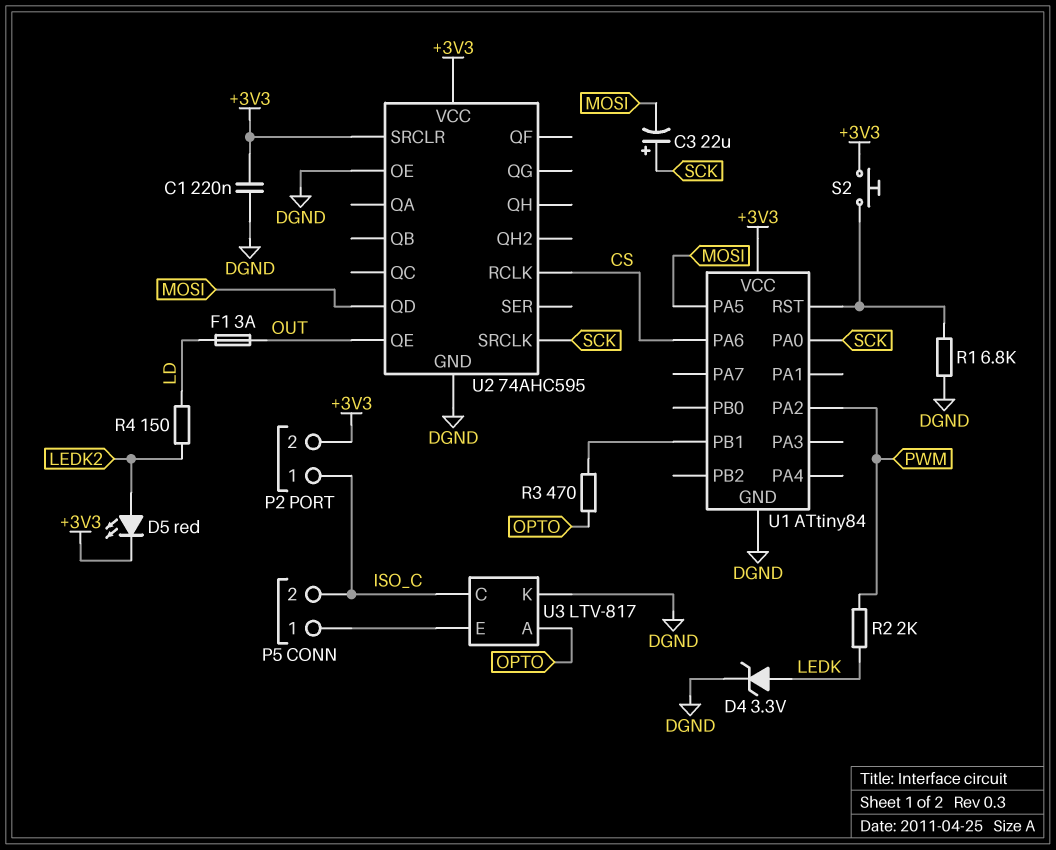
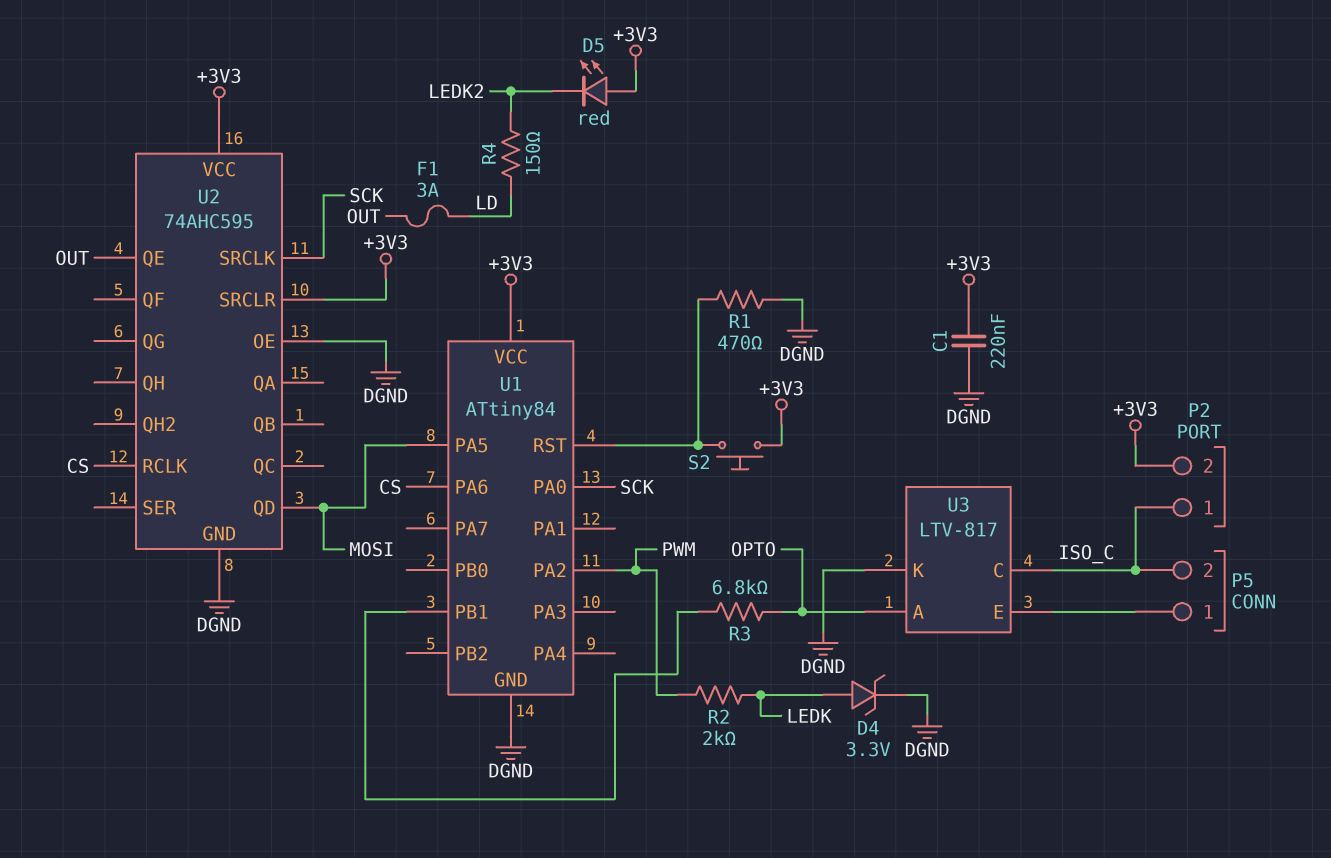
C3: 22uF (plus SCK, minus MOSI) -> none
D5: LED red (A LEDK2, K +3V3) -> LED red (A +3V3, K LEDK2)
R1: 6.8k (DGND, U1/RST) -> 470 (DGND, U1/RST)
R3: 470 (OPTO, U1/PB1) -> 6.8k (OPTO, U1/PB1)

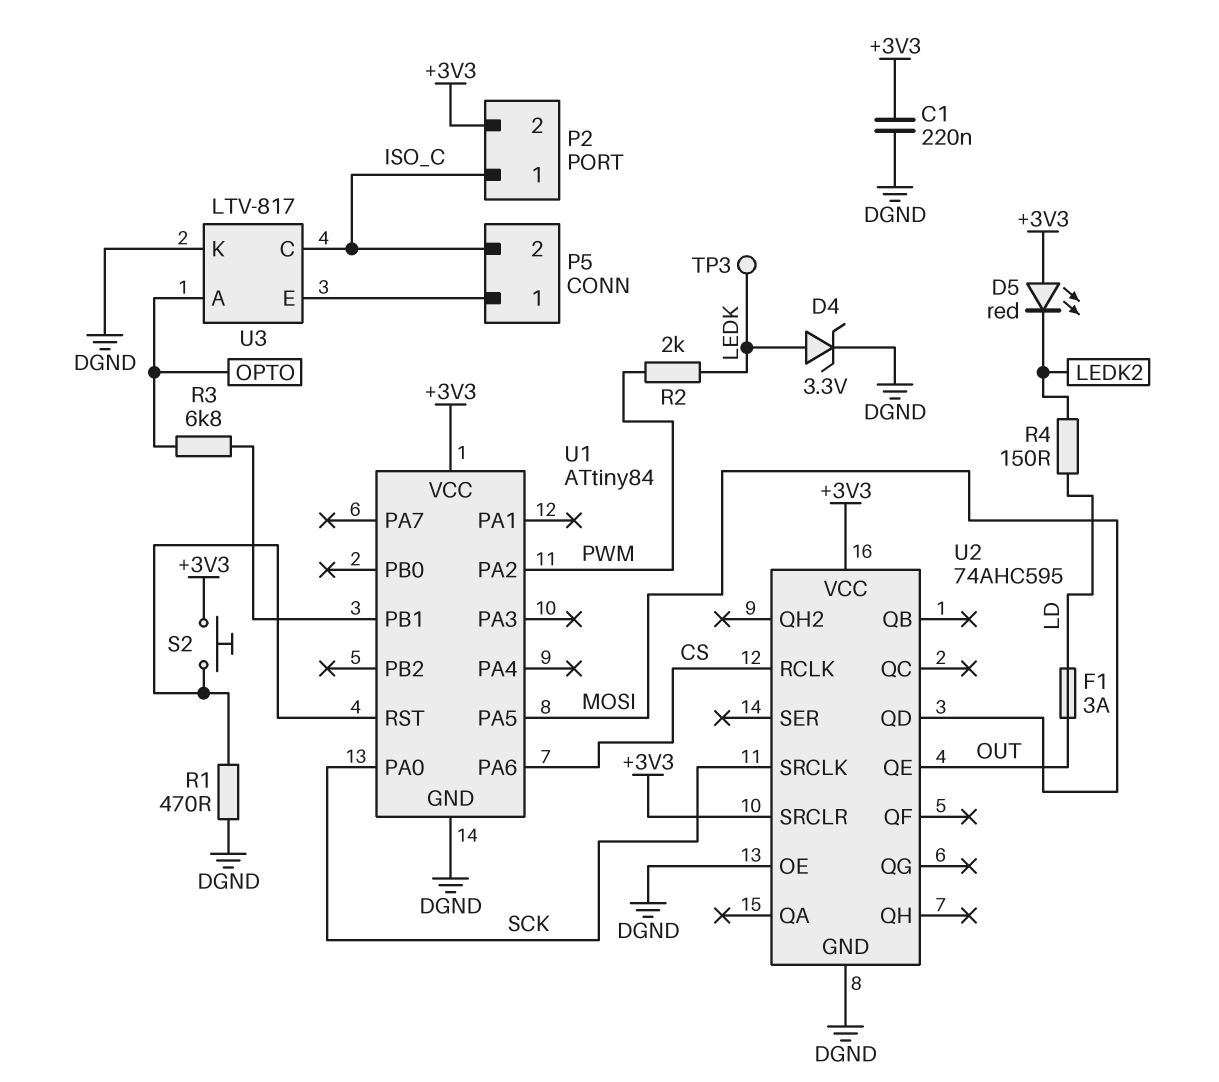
TP3: none -> test point (LEDK)

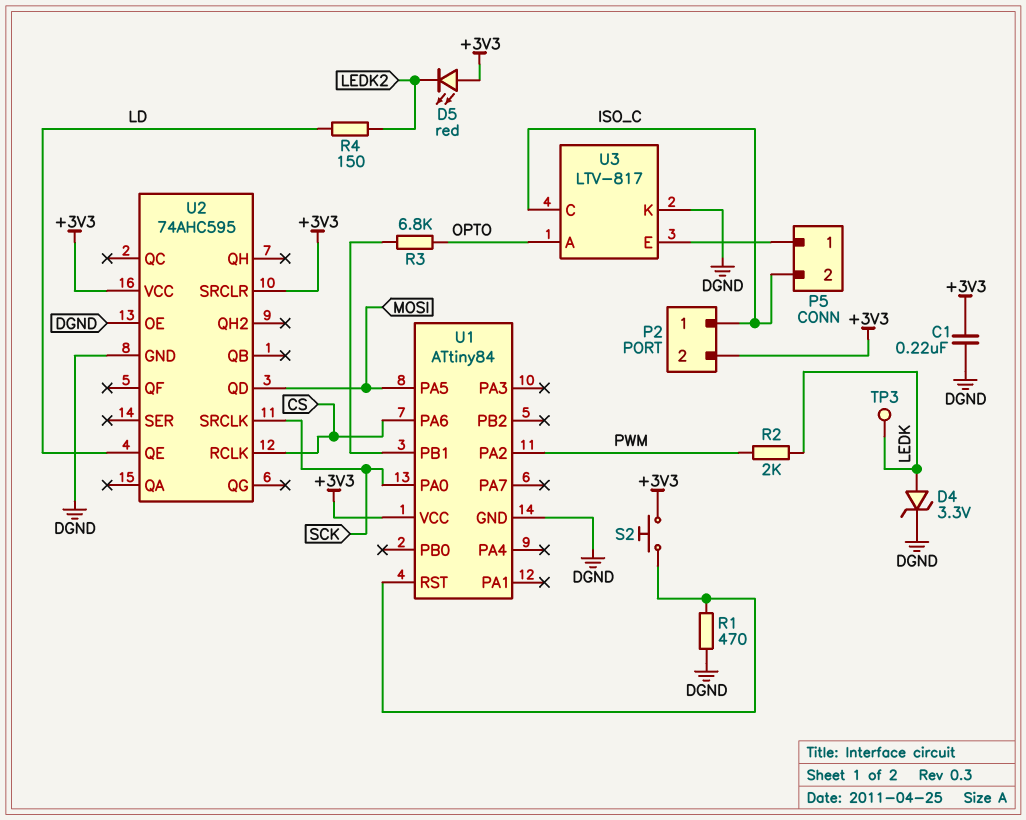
F1: 3A (LD, OUT) -> none
U2 pin QE: OUT -> LD

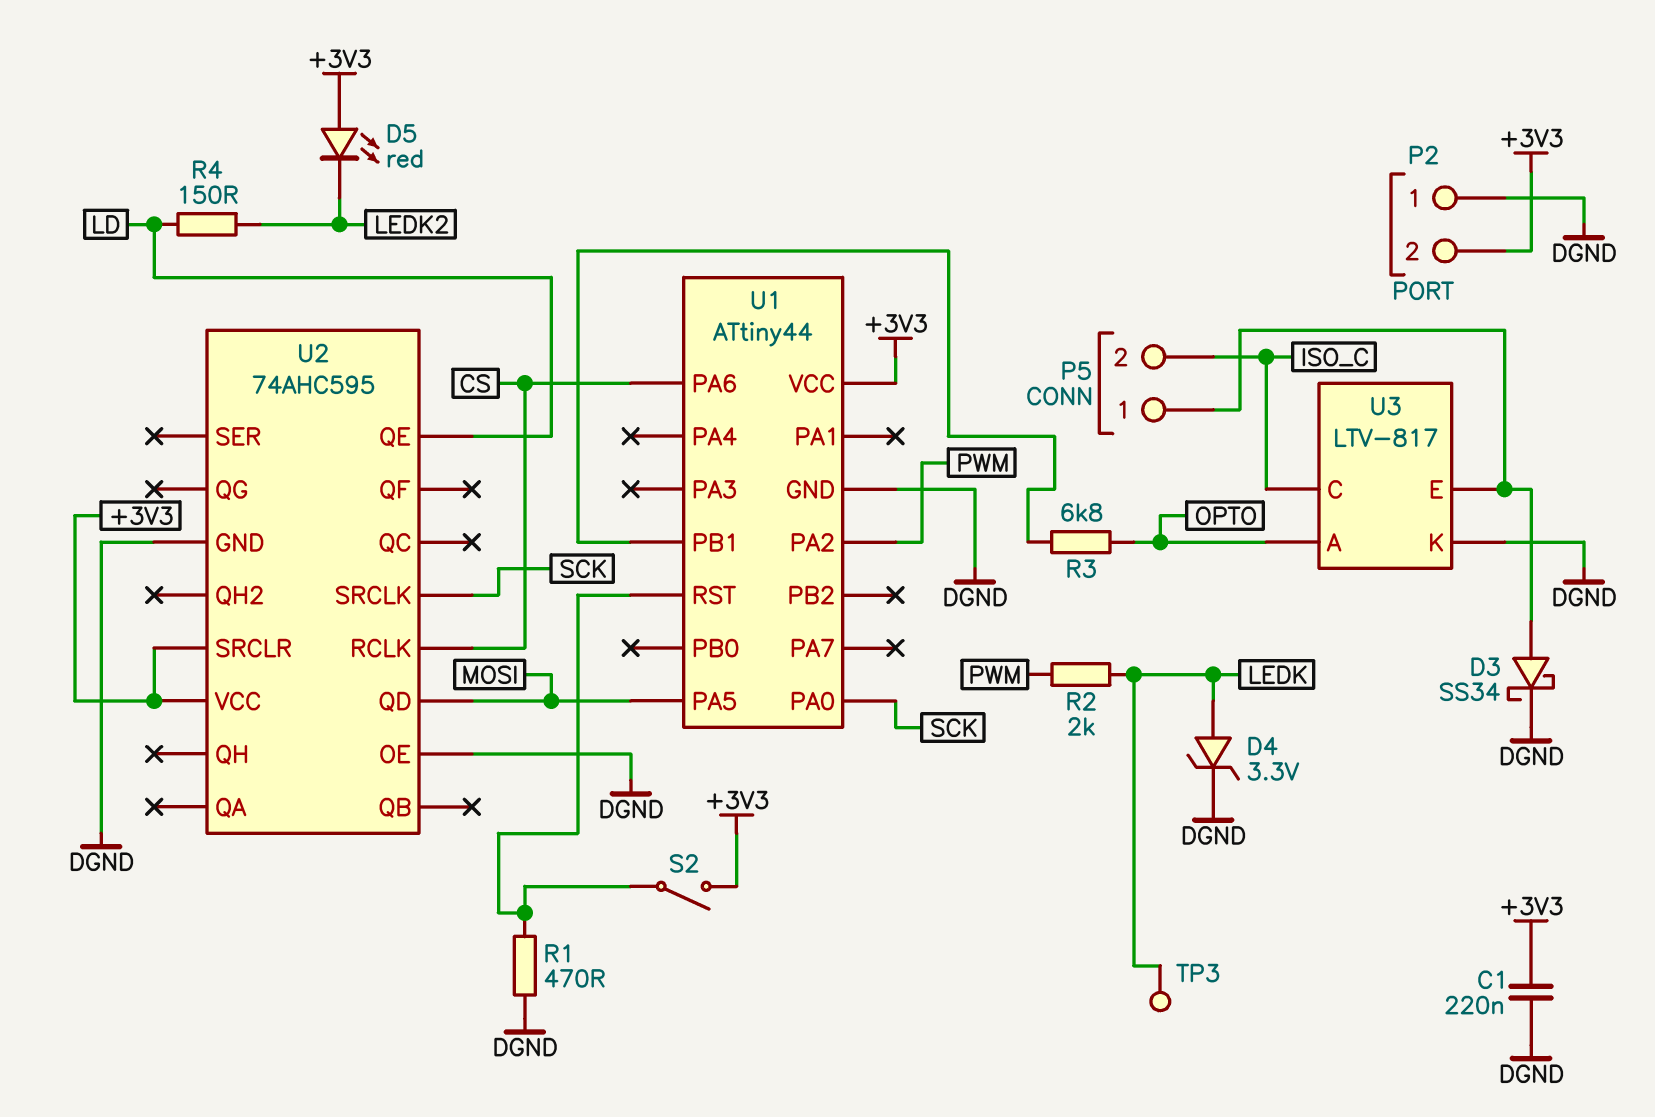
D3: none -> schottky SS34 (A P5/1, K DGND)
P2 pin 1: ISO_C -> DGND
S2: button (+3V3, U1/RST) -> switch (+3V3, U1/RST)
U1: ATtiny84 -> ATtiny44

